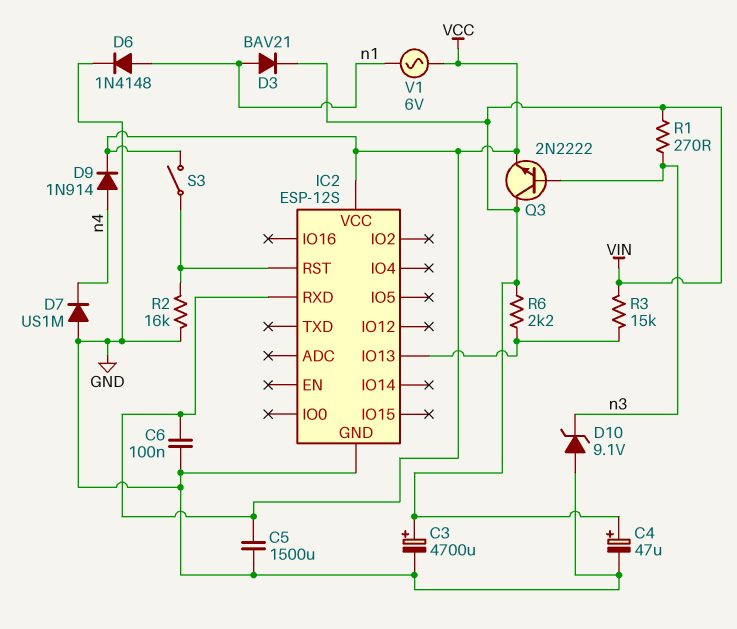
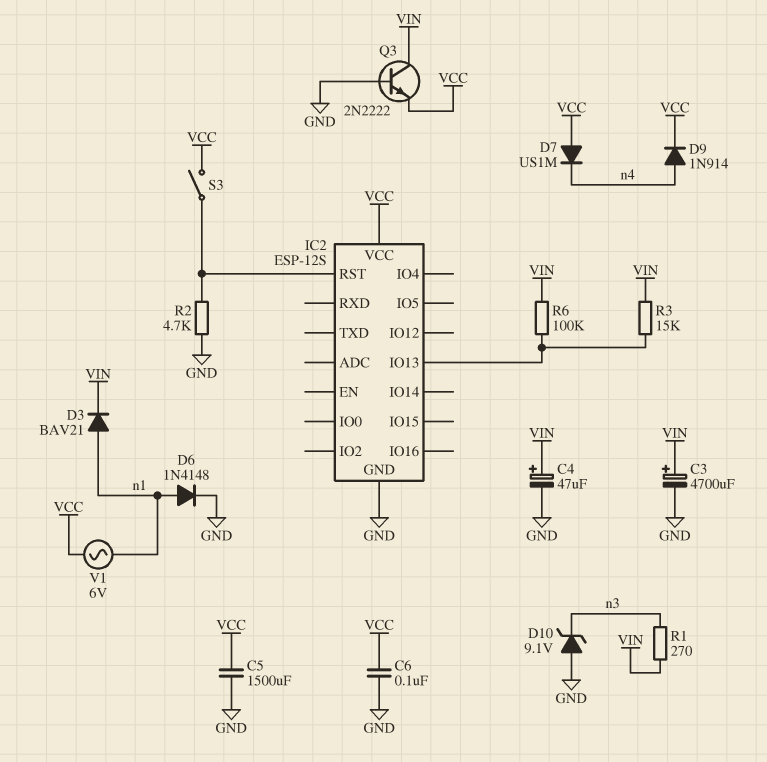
D7: diode US1M (A GND, K n4) -> diode US1M (A VCC, K n4)
IC2 pin RXD: VCC -> none
Q3: NPN 2N2222 (B n3, C VIN, E VCC) -> NPN 2N2222 (B GND, C VIN, E VCC)
R2: 16k (GND, IC2/RST) -> 4.7k (GND, IC2/RST)
R6: 2.2k (IC2/IO13, VIN) -> 100k (IC2/IO13, VIN)

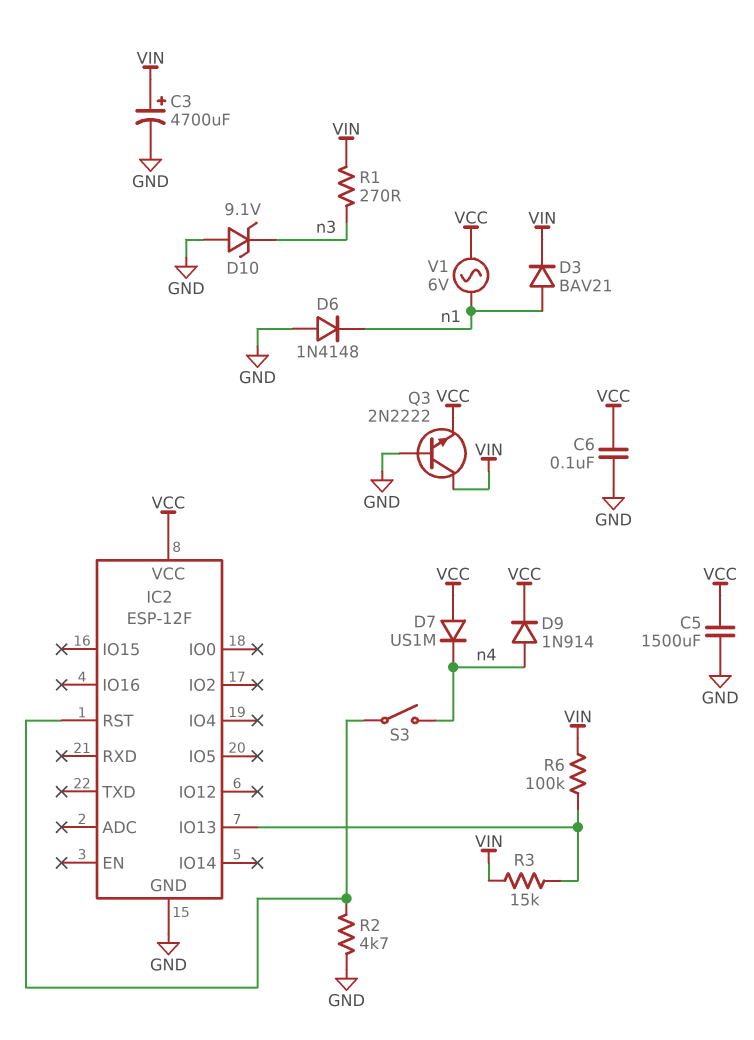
C4: 47uF (plus VIN, minus GND) -> none
D6: diode 1N4148 (A n1, K GND) -> diode 1N4148 (A GND, K n1)
IC2: ESP-12S -> ESP-12F
S3: switch (IC2/RST, VCC) -> switch (IC2/RST, n4)

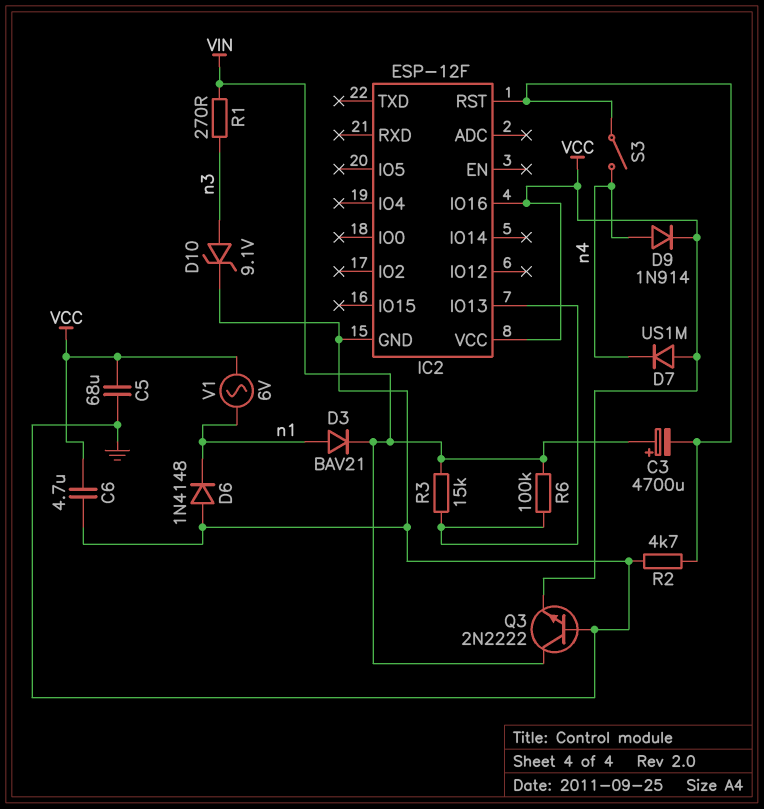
C3: 4700uF (plus VIN, minus GND) -> 4700uF (plus VIN, minus IC2/RST)
C5: 1500uF (GND, VCC) -> 68uF (GND, VCC)
C6: 100nF (GND, VCC) -> 4.7uF (GND, VCC)
D10: zener 9.1V (A GND, K n3) -> zener 9.1V (A n3, K GND)
IC2 pin IO16: none -> VCC

